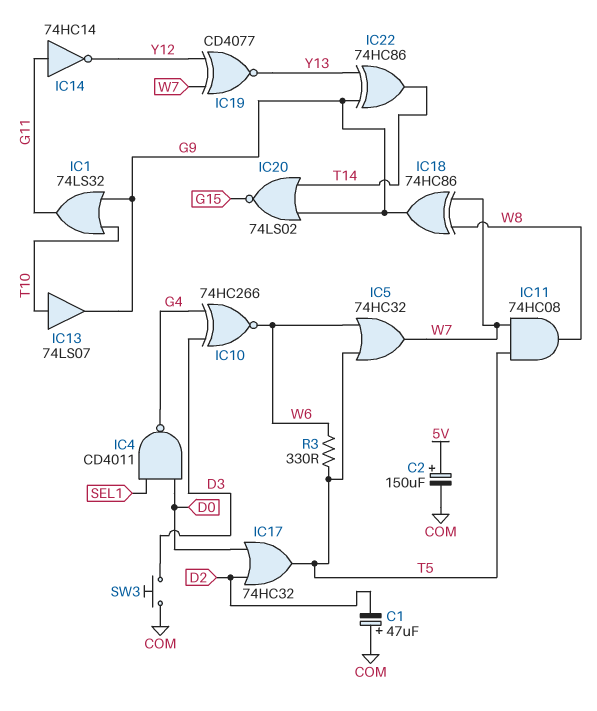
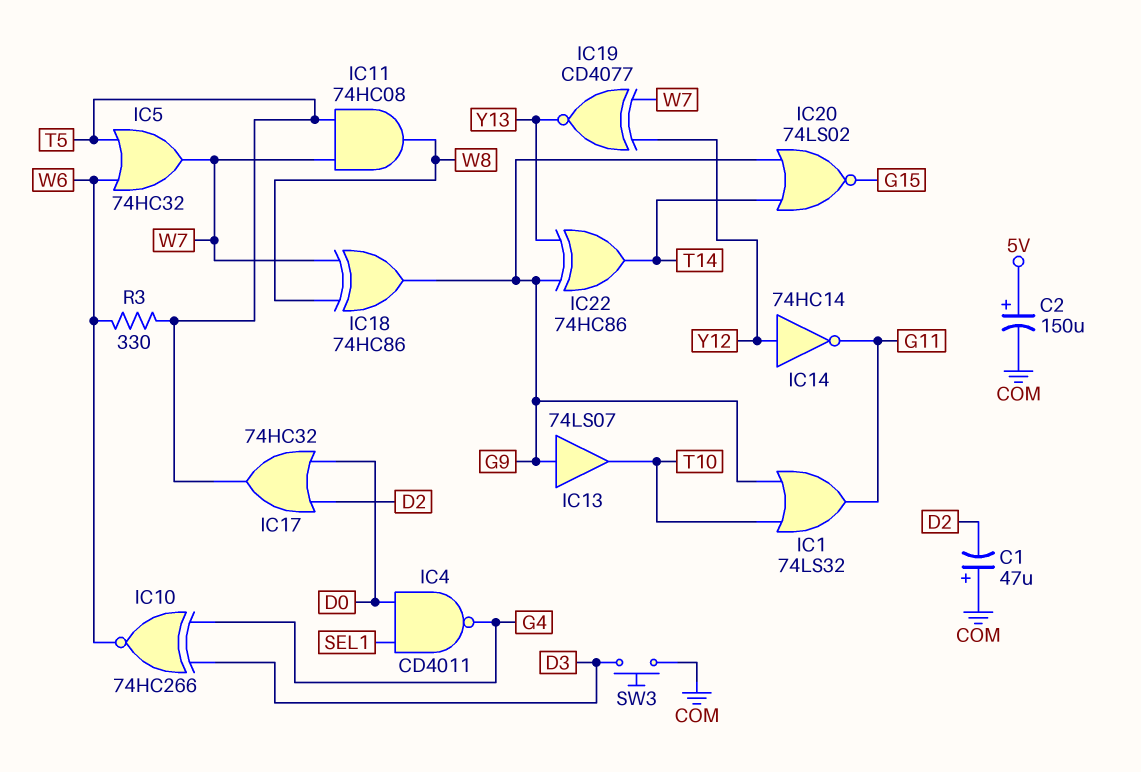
IC13: buffer 74LS07 (in T10, out G9) -> buffer 74LS07 (in G9, out T10)
IC14: NOT 74HC14 (in G11, out Y12) -> NOT 74HC14 (in Y12, out G11)

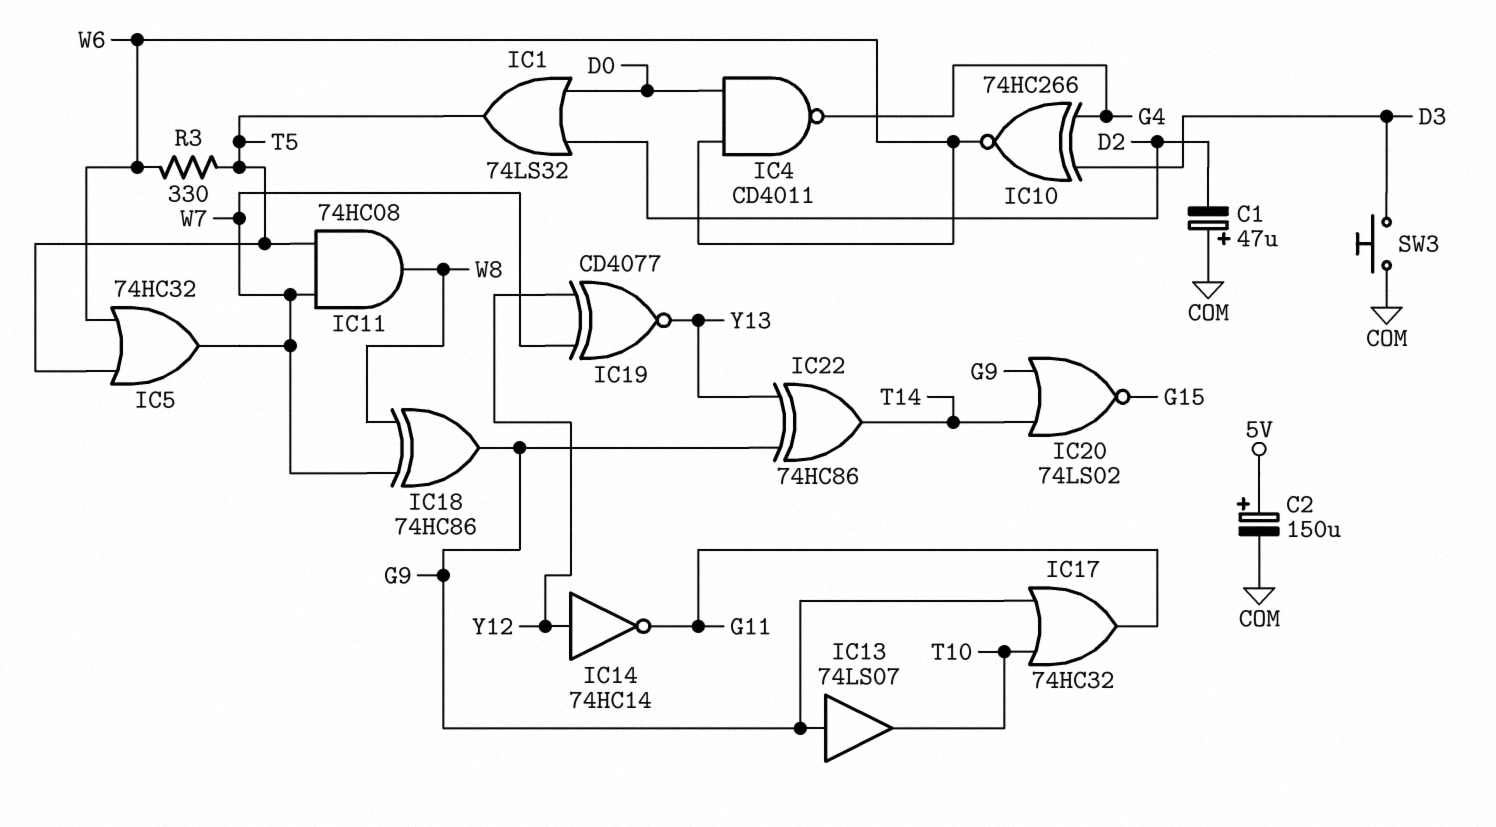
IC1: OR 74LS32 (in G9, in T10, out G11) -> OR 74LS32 (in D0, in D2, out T5)
IC4: NAND CD4011 (in D0, in SEL1, out G4) -> NAND CD4011 (in D0, in W6, out G4)
IC17: OR 74HC32 (in D0, in D2, out T5) -> OR 74HC32 (in G9, in T10, out G11)

